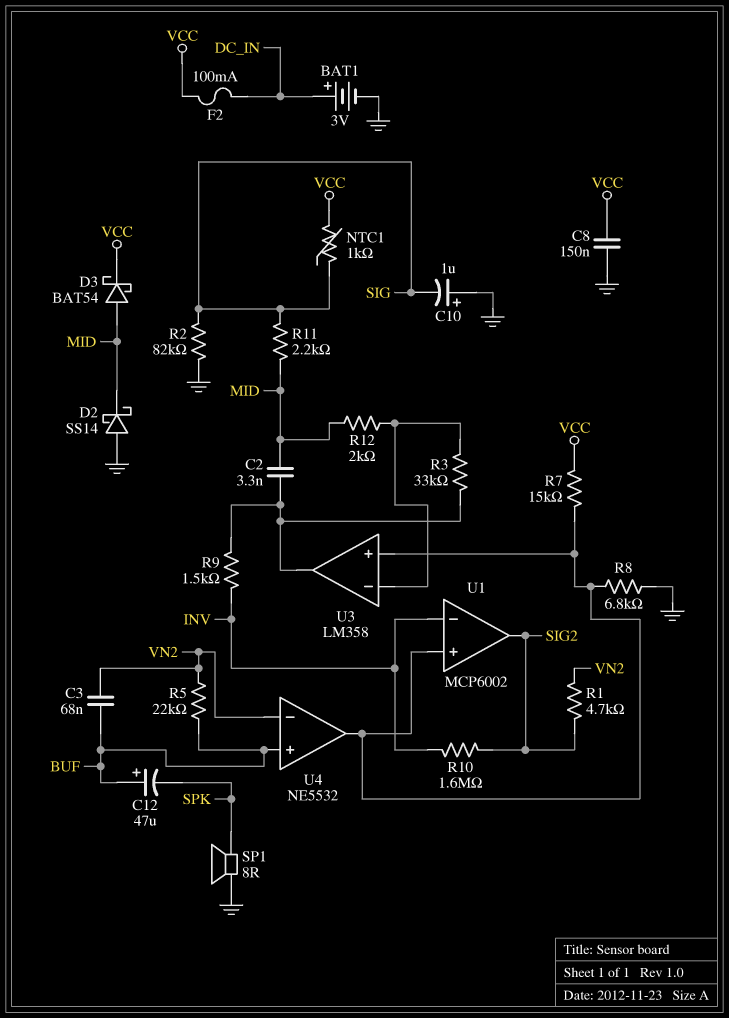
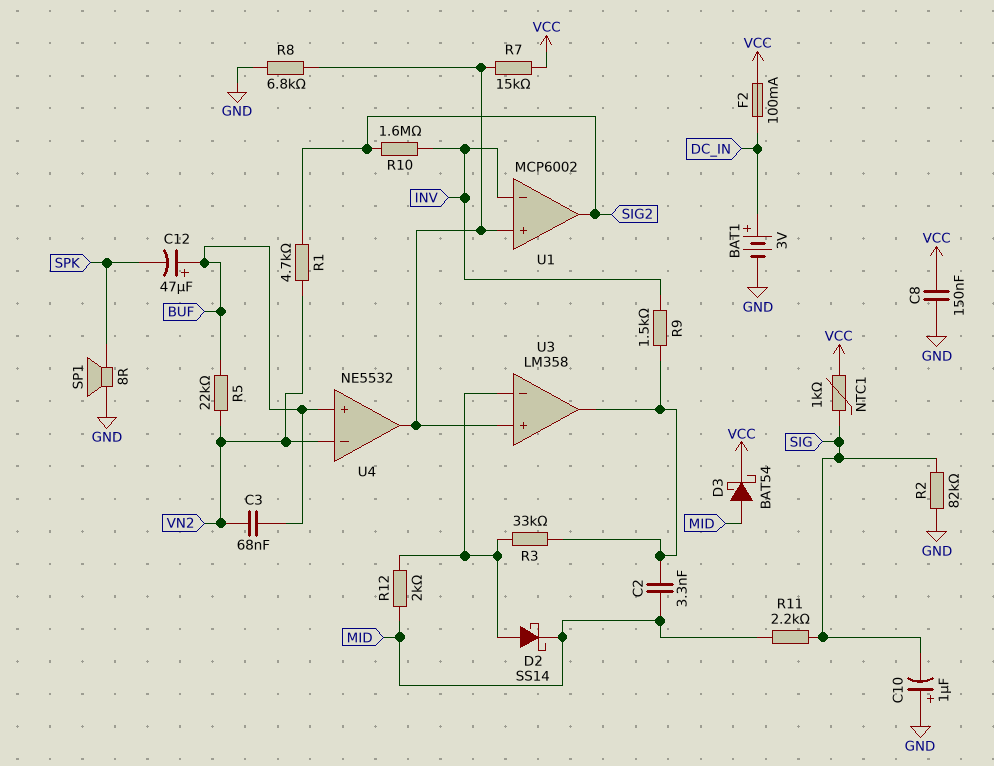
D2: schottky SS14 (A GND, K MID) -> schottky SS14 (A U3/in-, K MID)

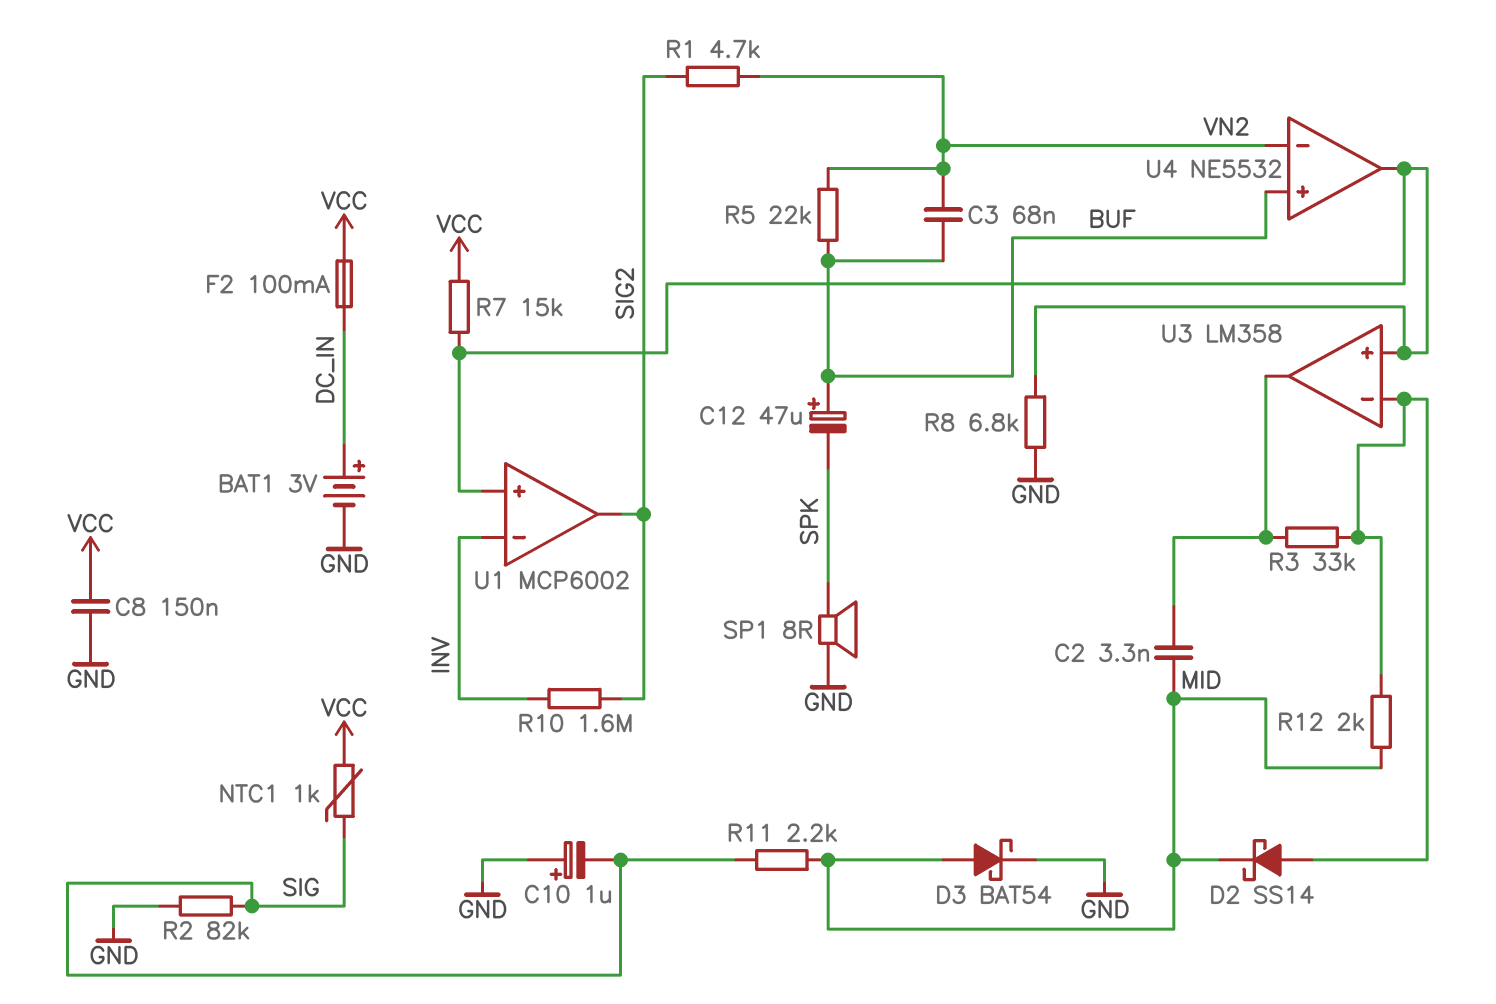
D3: schottky BAT54 (A MID, K VCC) -> schottky BAT54 (A MID, K GND)
R9: 1.5k (INV, U3/out) -> none

